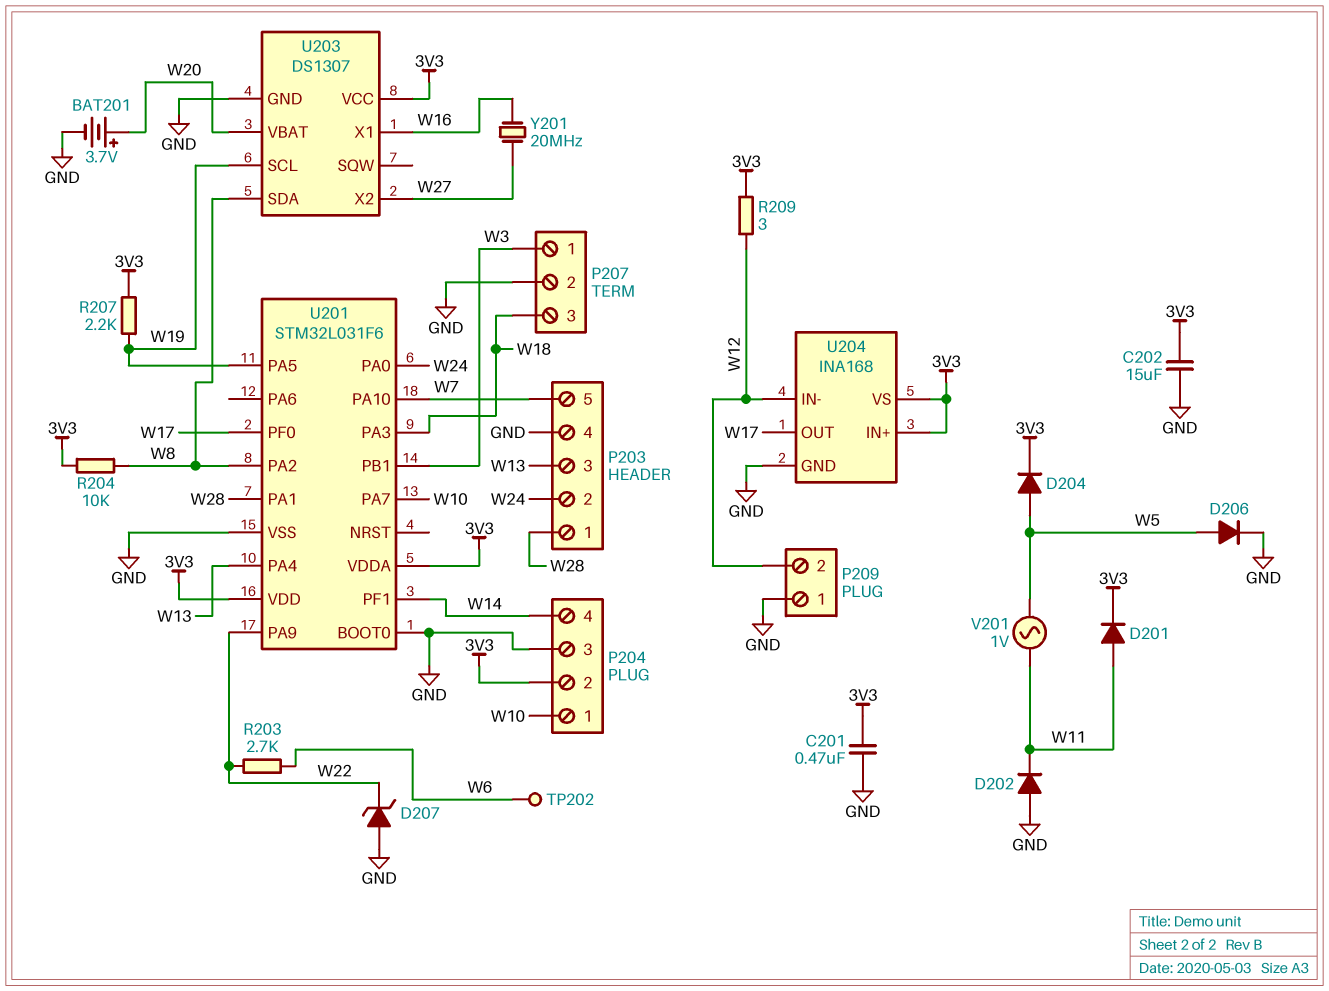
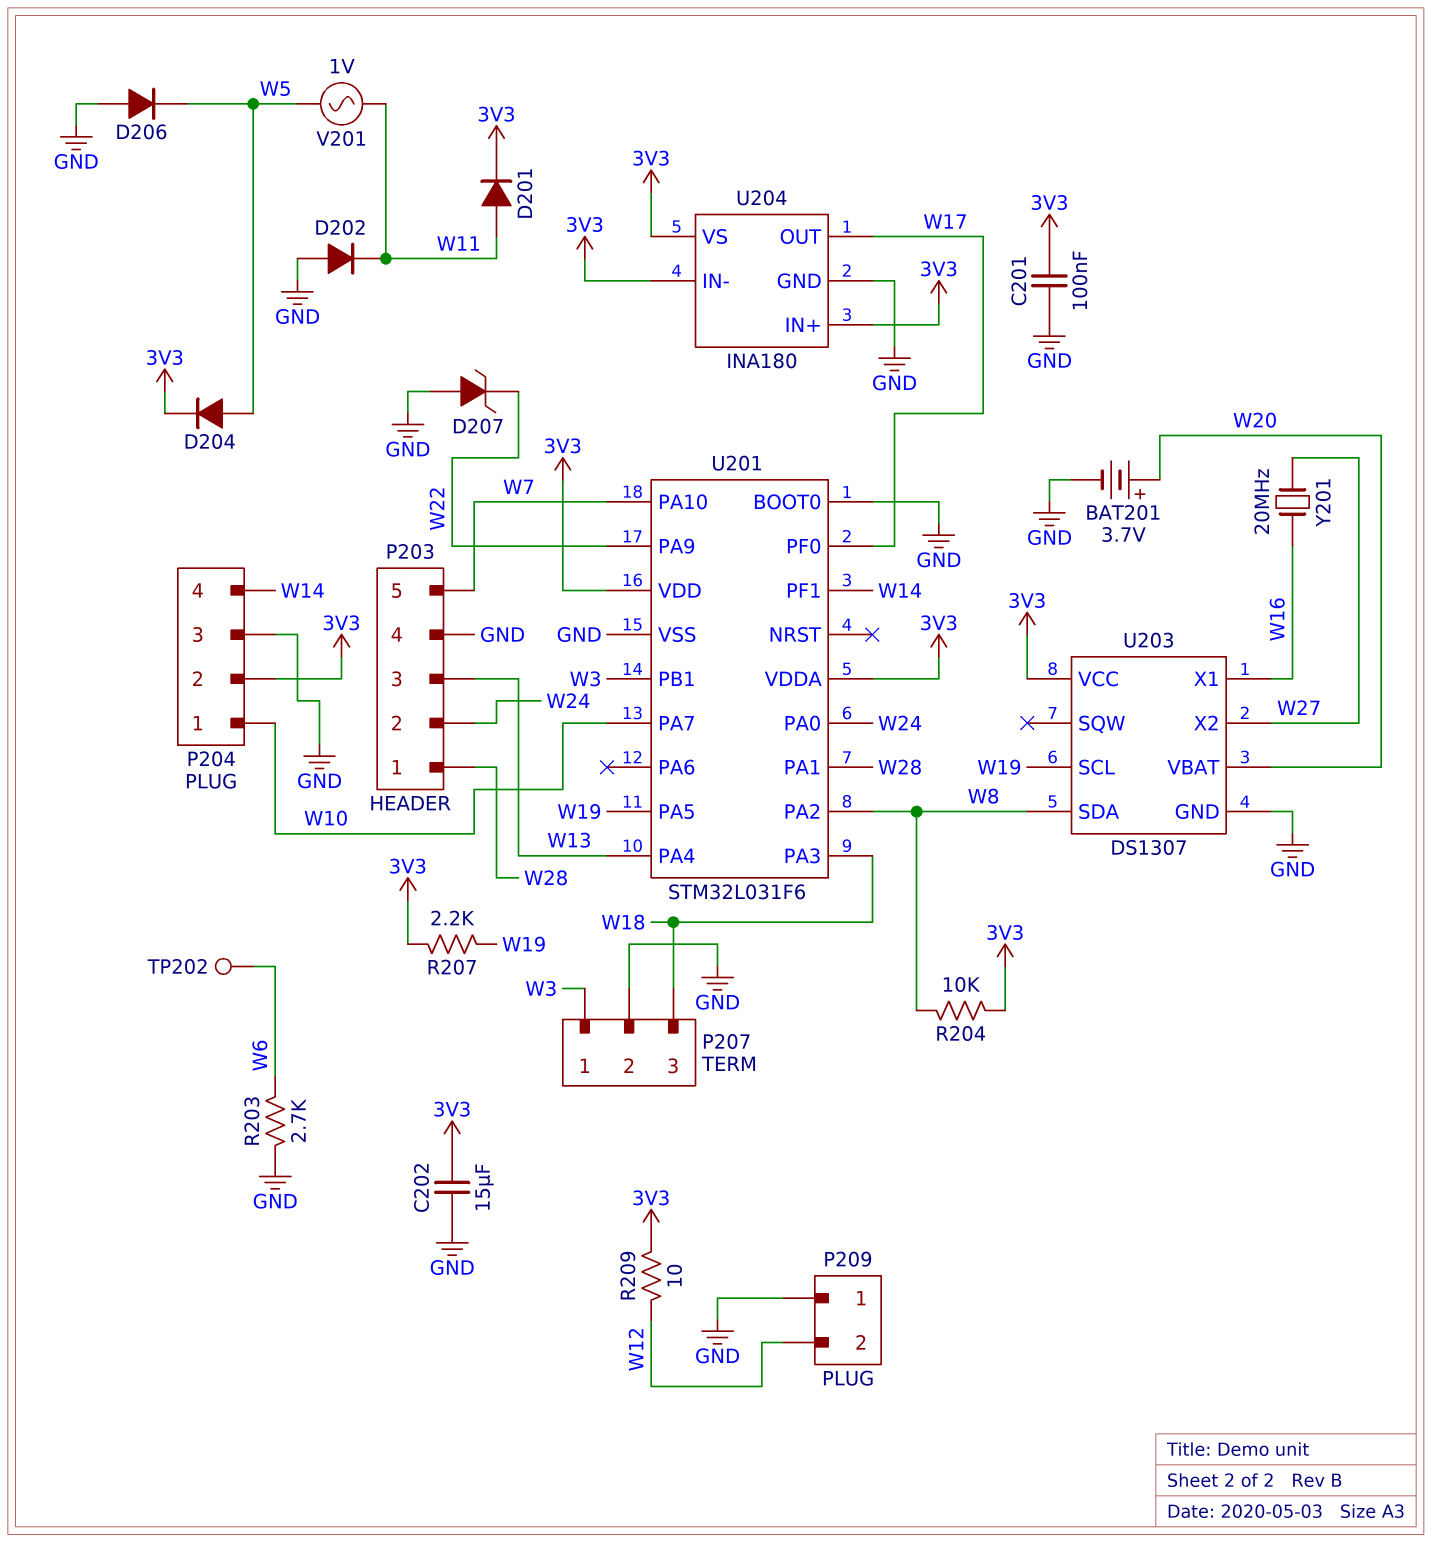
C201: 470nF (3V3, GND) -> 100nF (3V3, GND)
D206: diode (A W5, K GND) -> diode (A GND, K W5)
R203: 2.7k (W6, W22) -> 2.7k (GND, W6)
R209: 3 (3V3, W12) -> 10 (3V3, W12)
U204: INA168 -> INA180
U204 pin IN-: W12 -> 3V3

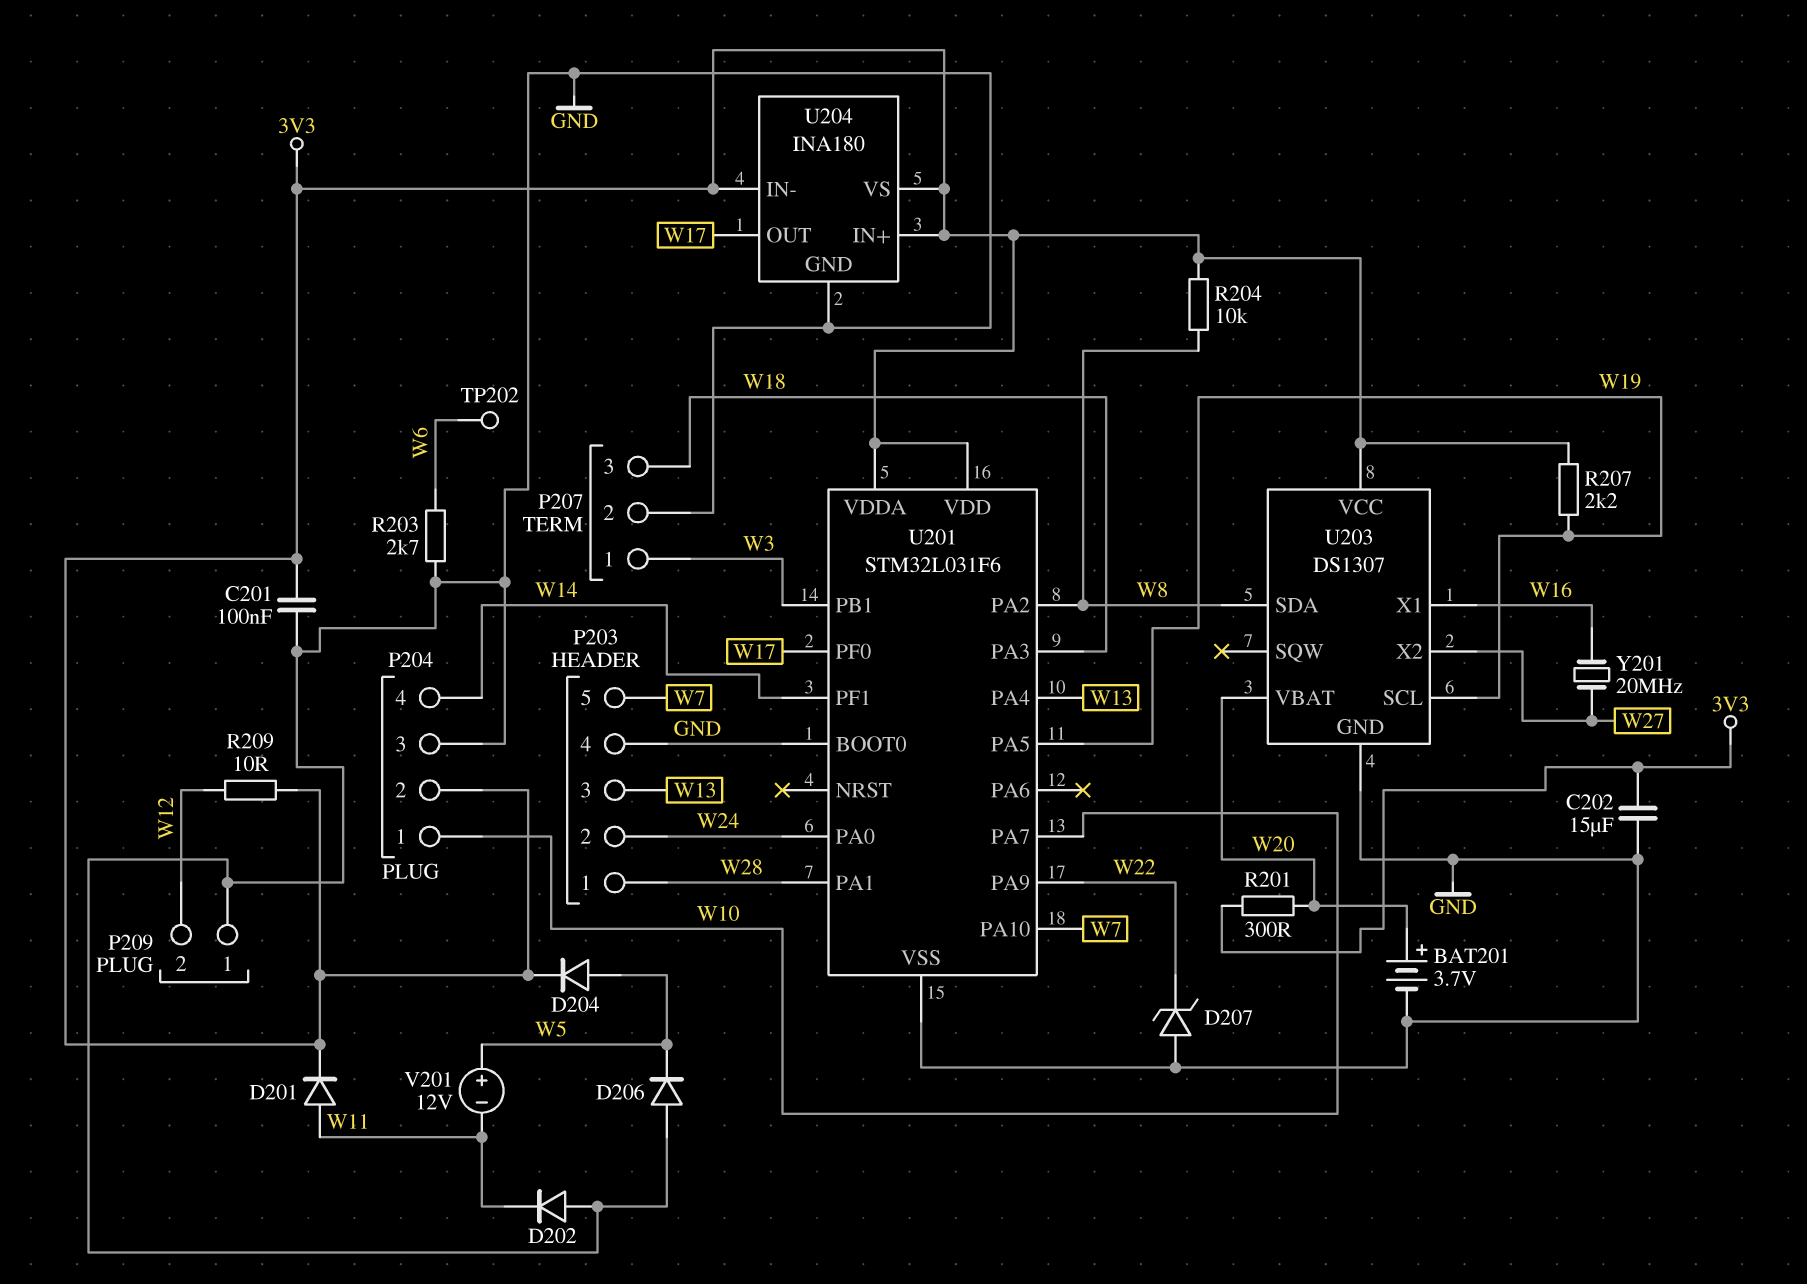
R201: none -> 300 (3V3, W20)
V201: AC 1V (W5, W11) -> 12V (plus W5, minus W11)

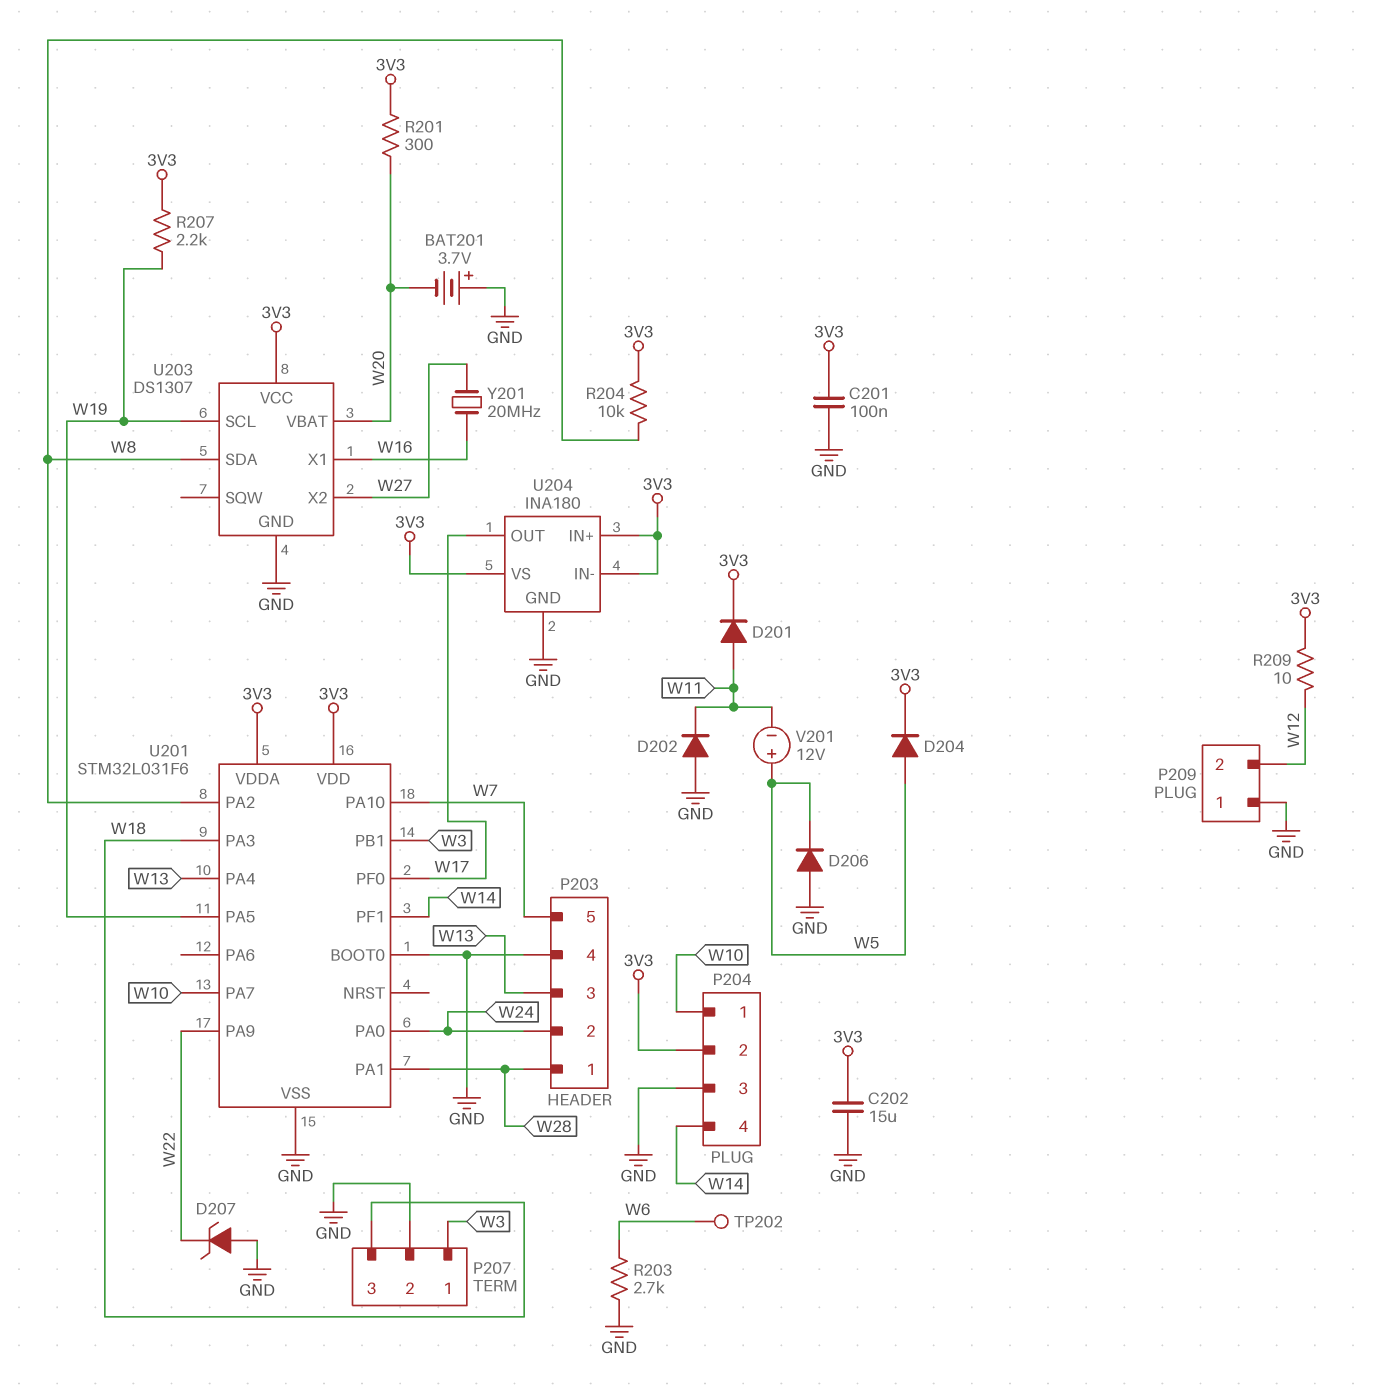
BAT201: 3.7V (plus W20, minus GND) -> 3.7V (plus GND, minus W20)

